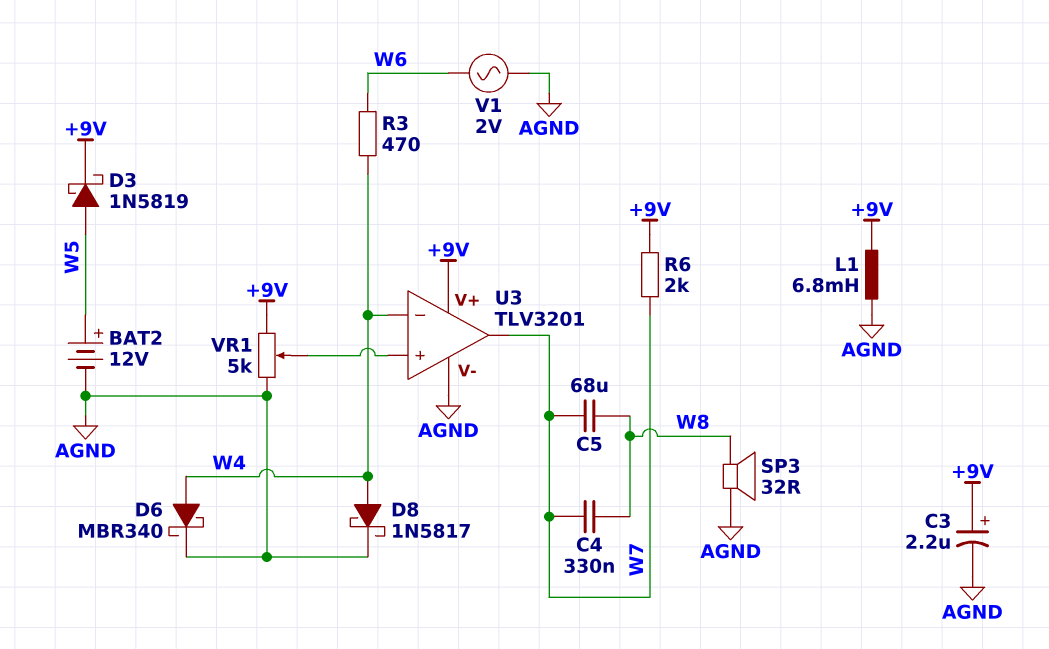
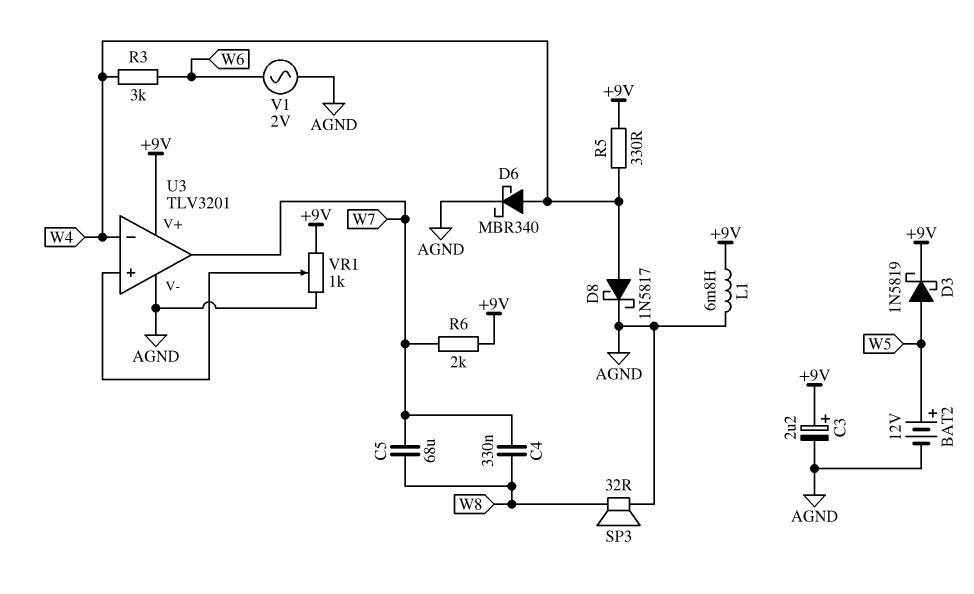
R3: 470 (W4, W6) -> 3k (W4, W6)
R5: none -> 330 (+9V, W4)
VR1: 5k (+9V, AGND, wiper U3/in+) -> 1k (+9V, AGND, wiper U3/in+)

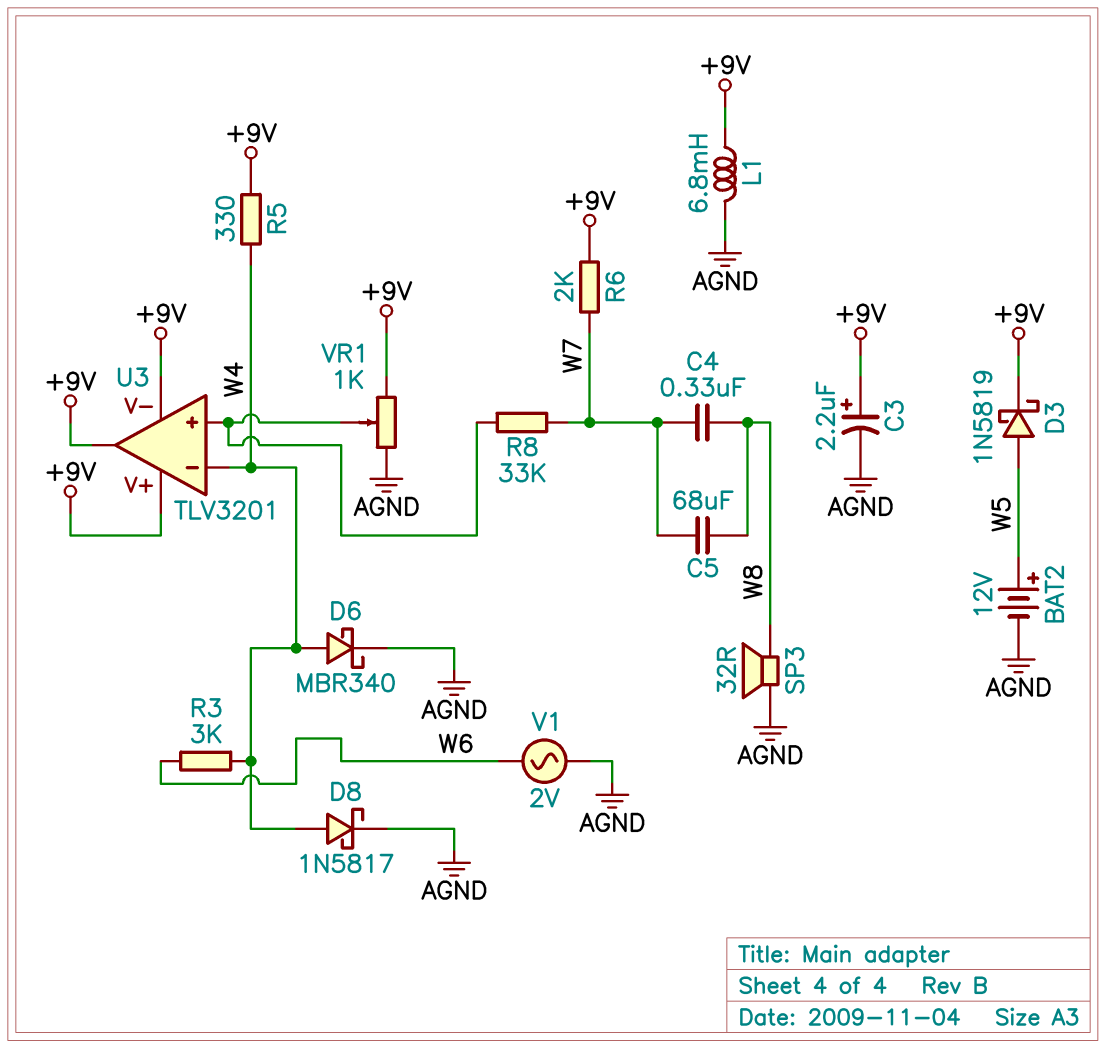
R8: none -> 33k (U3/in+, W7)
U3 pin V-: AGND -> +9V
U3 pin out: W7 -> +9V

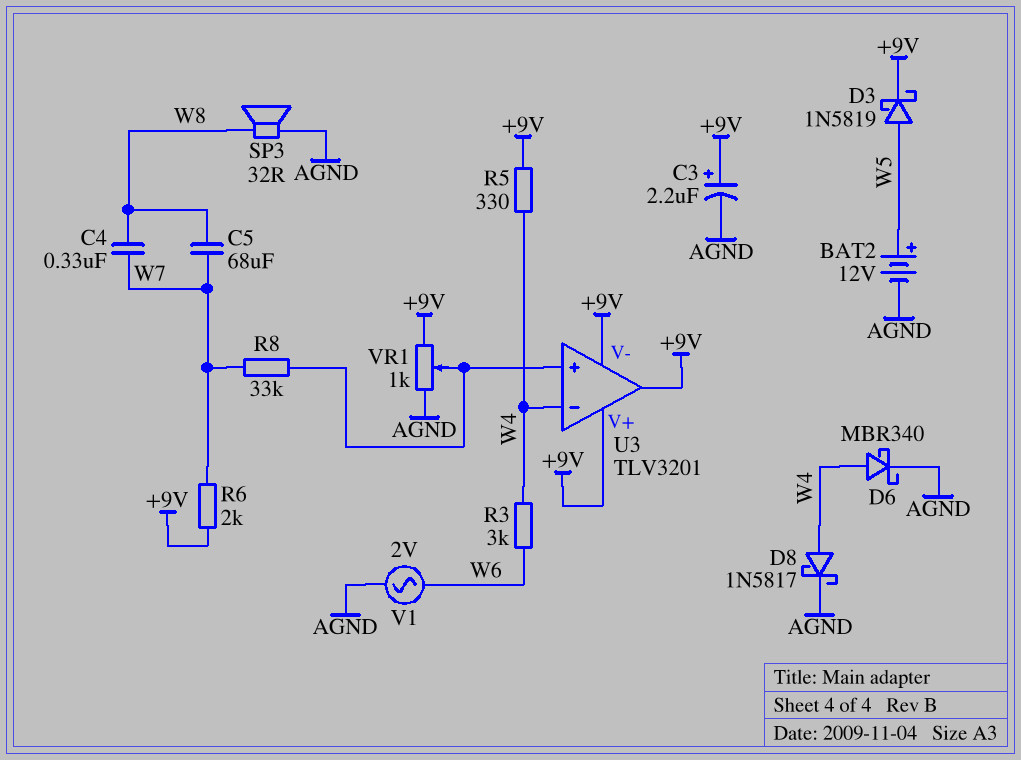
L1: 6.8mH (+9V, AGND) -> none

